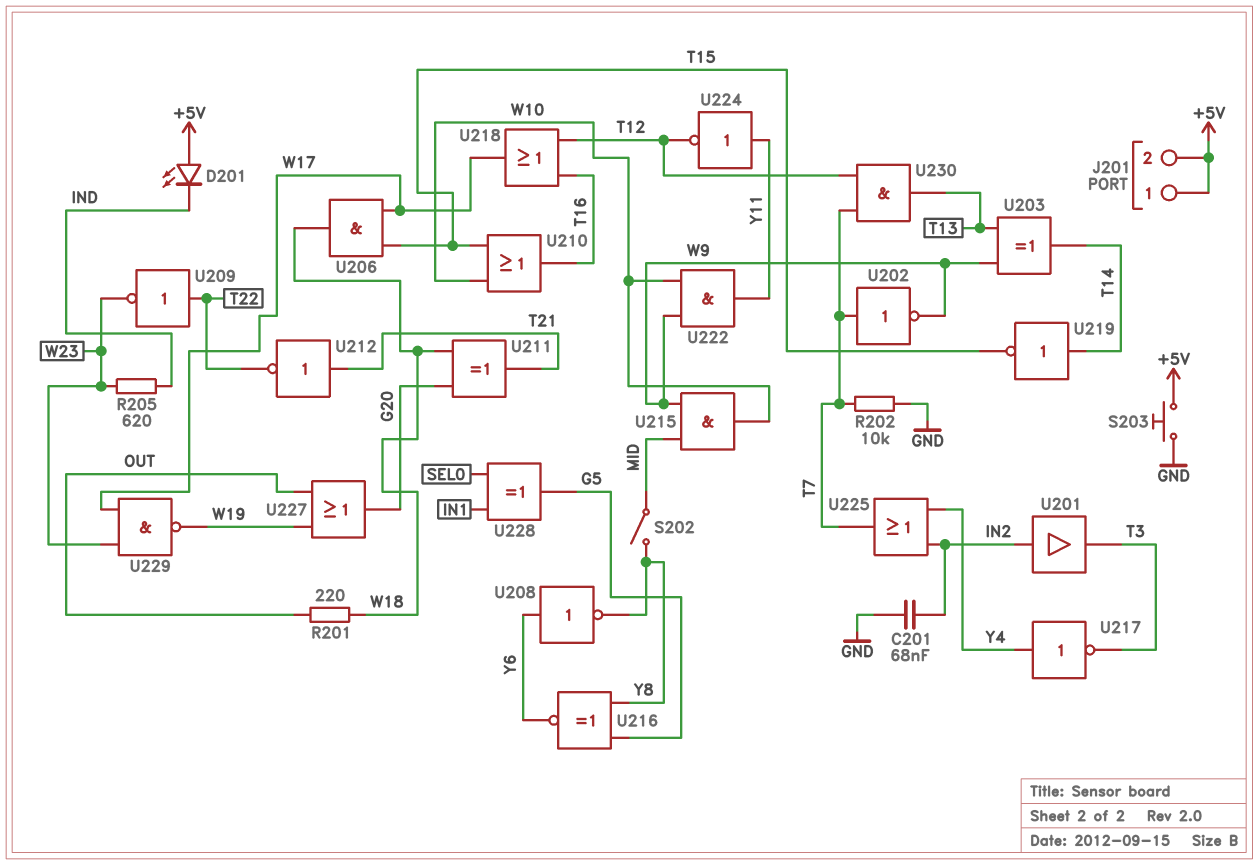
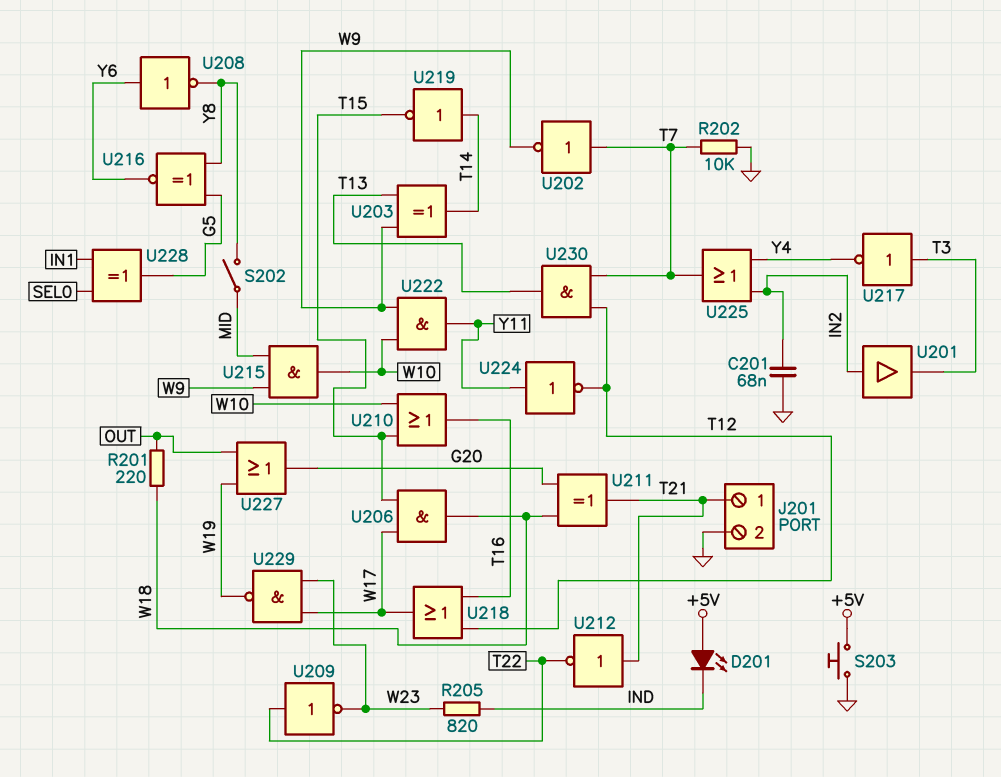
J201 pin 1: +5V -> T21
J201 pin 2: +5V -> GND
R205: 620 (IND, W23) -> 820 (IND, W23)
U217: NOT (in Y4, out T3) -> NOT (in T3, out Y4)

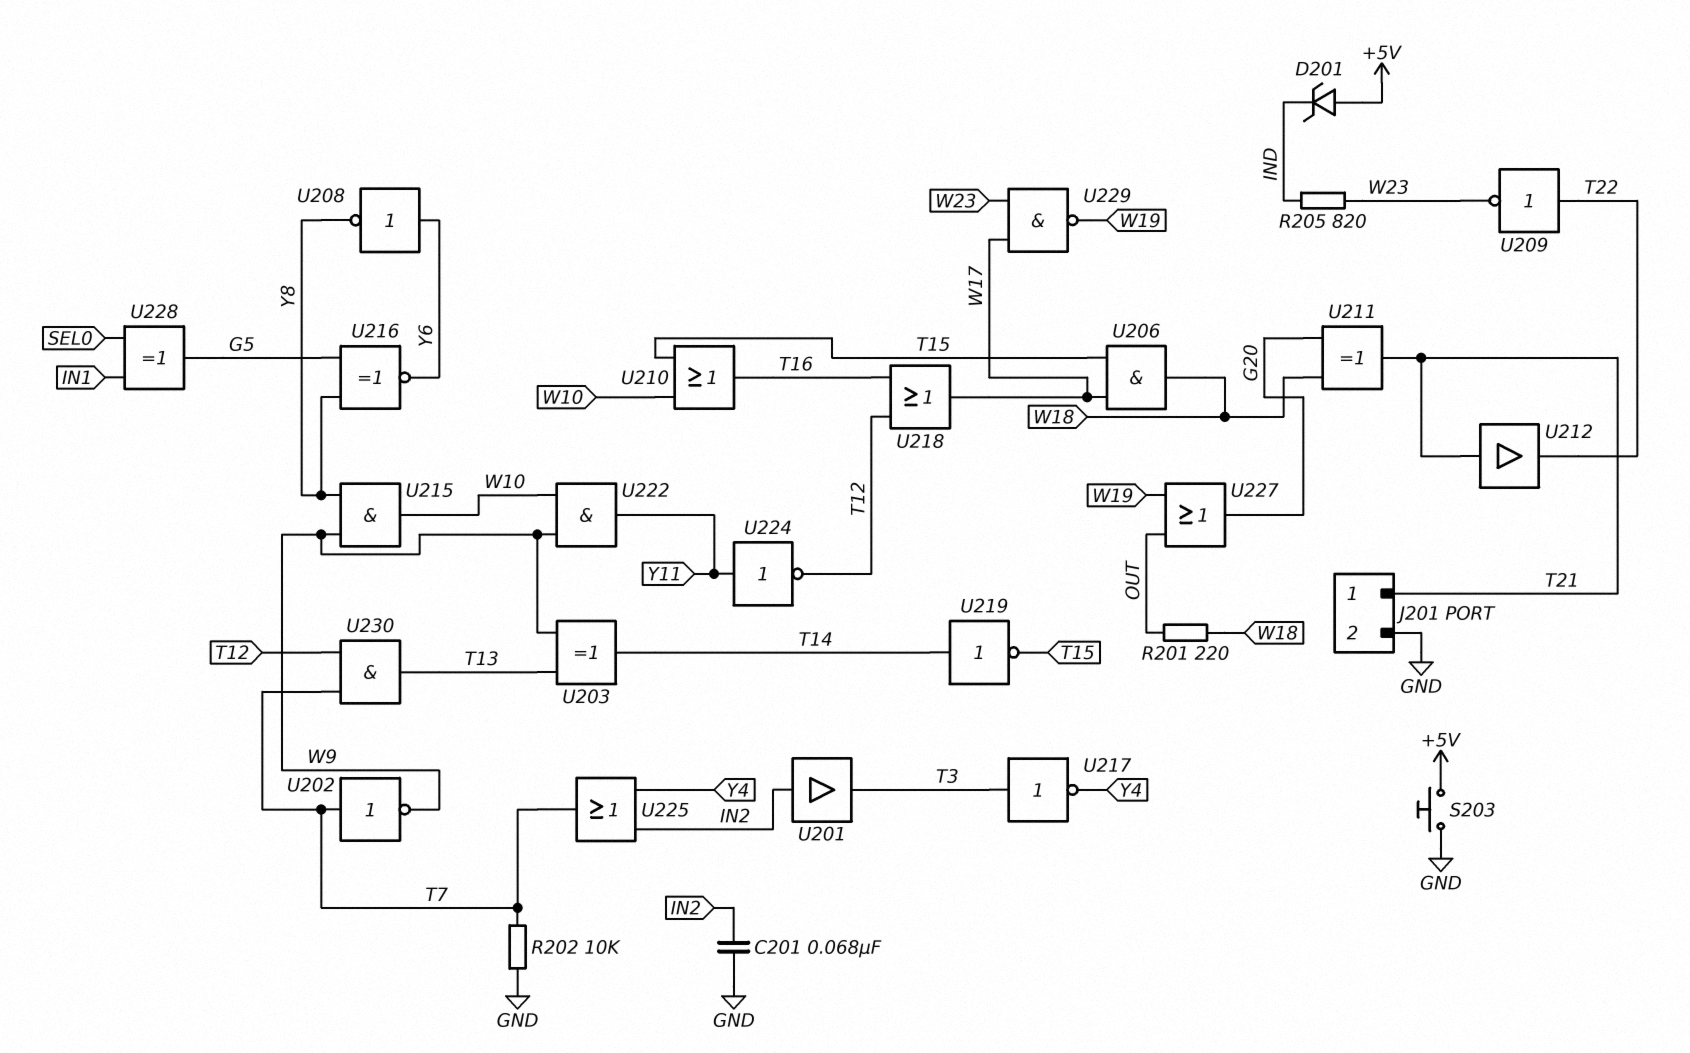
D201: LED (A +5V, K IND) -> zener (A +5V, K IND)
S202: switch (MID, Y8) -> none
U212: NOT (in T21, out T22) -> buffer (in T21, out T22)
U215: AND (in MID, in W9, out W10) -> AND (in W9, in Y8, out W10)

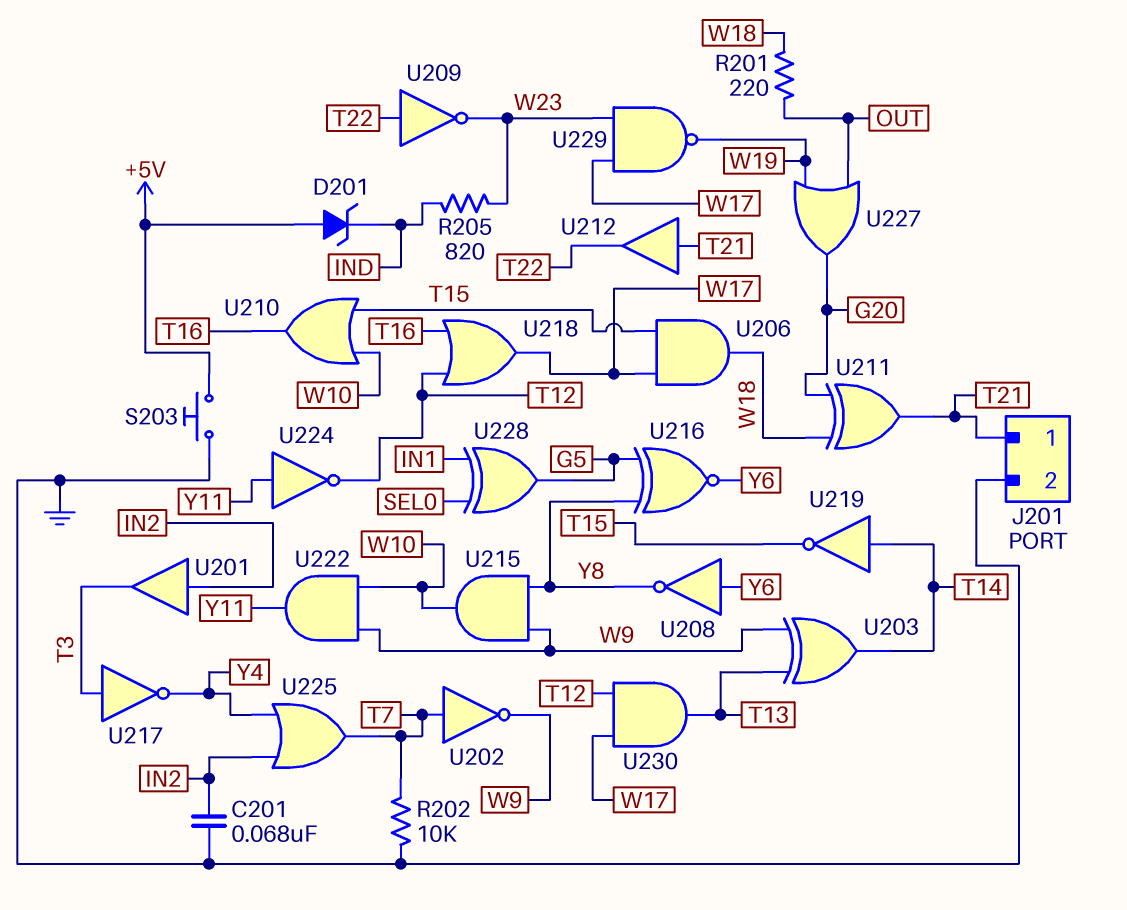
U230: AND (in T7, in T12, out T13) -> AND (in T12, in W17, out T13)

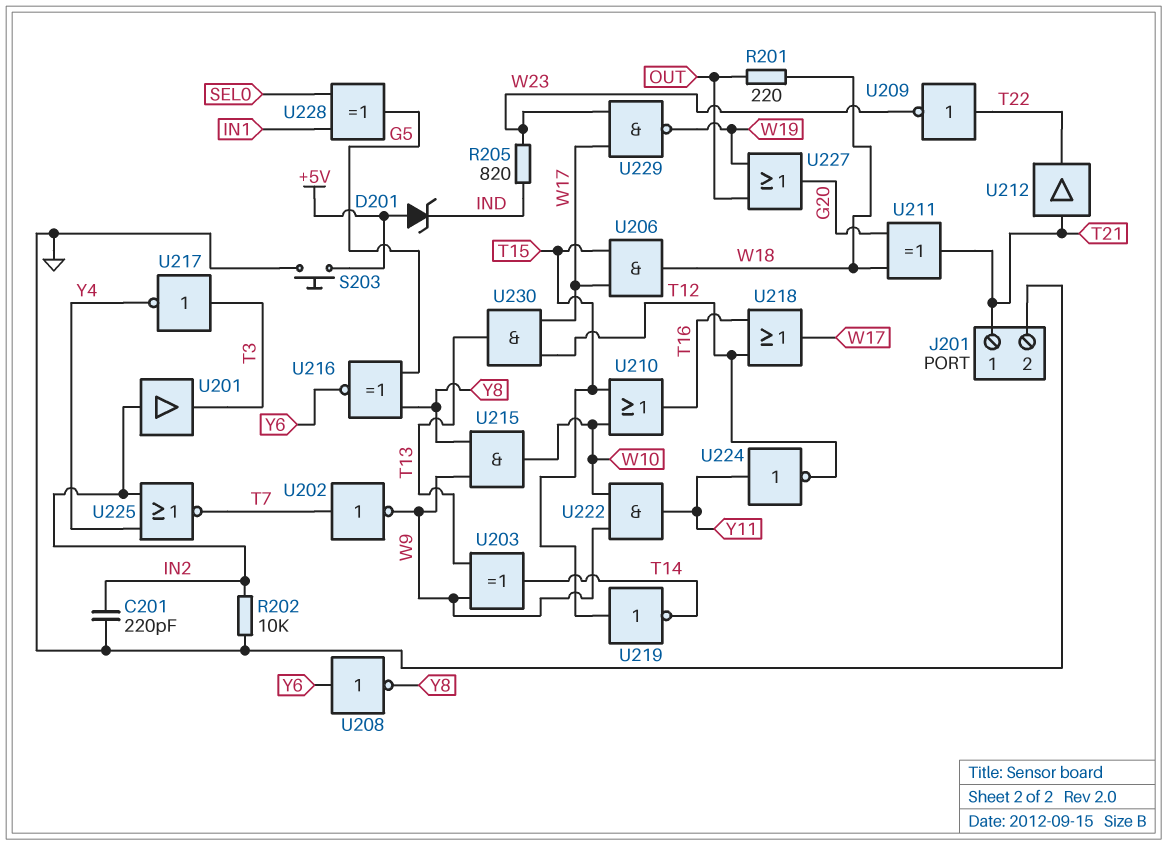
C201: 68nF (GND, IN2) -> 220pF (GND, IN2)
R202: 10k (GND, T7) -> 10k (GND, IN2)
U219: NOT (in T14, out T15) -> NOT (in T15, out T14)
U225: OR (in IN2, in Y4, out T7) -> NOR (in IN2, in Y4, out T7)

